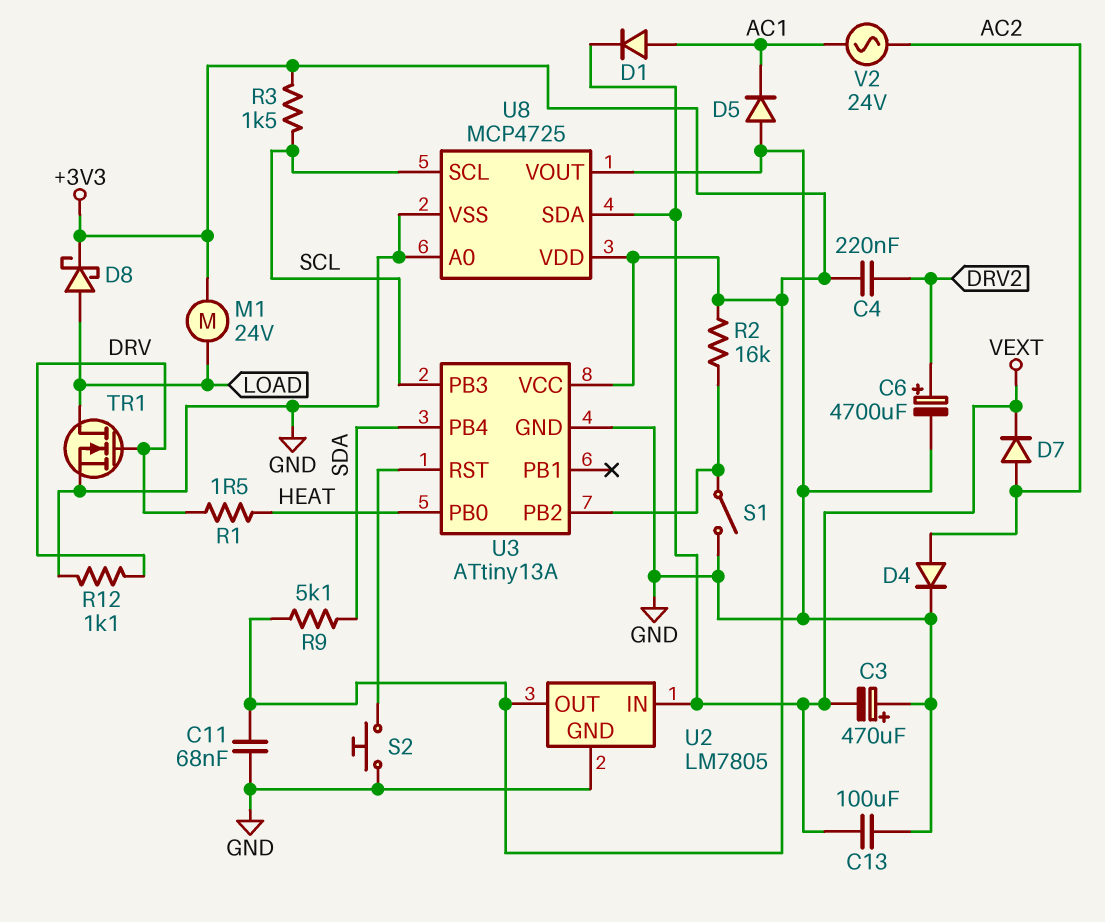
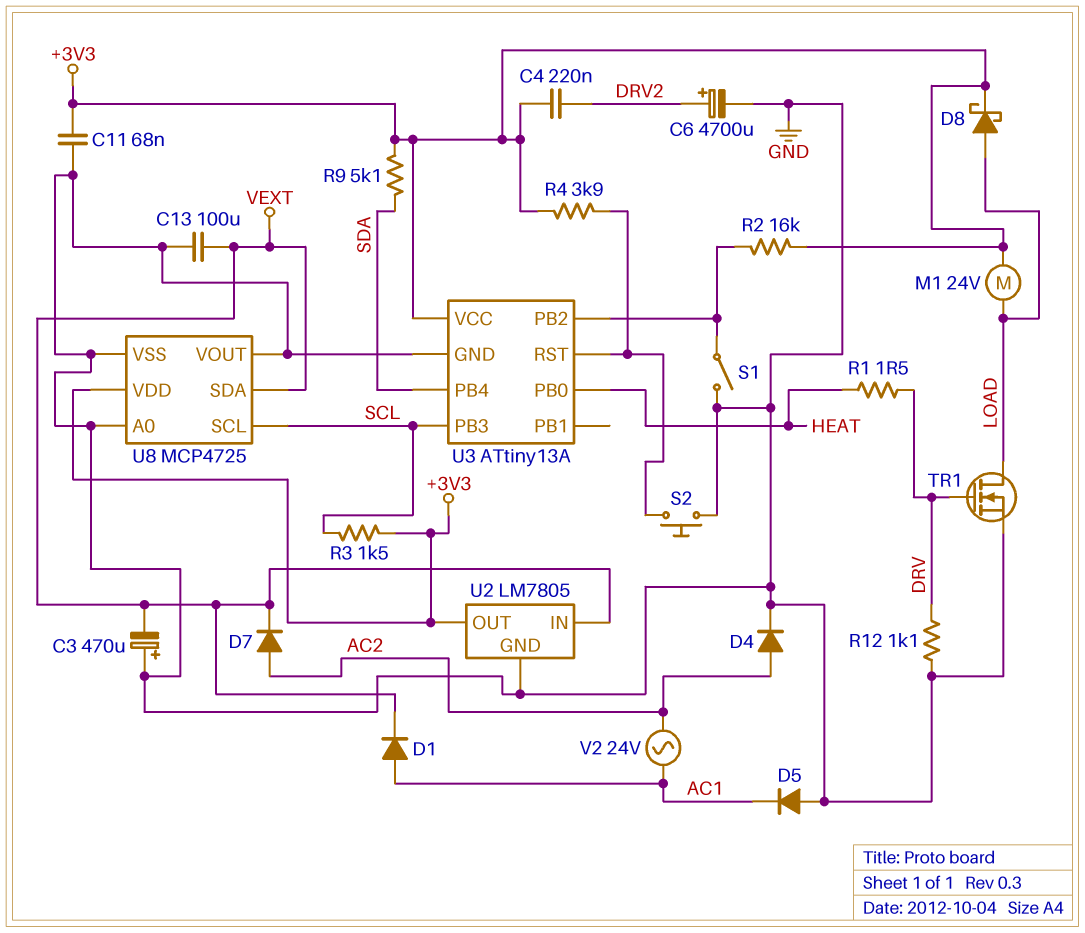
R4: none -> 3.9k (+3V3, U3/RST)

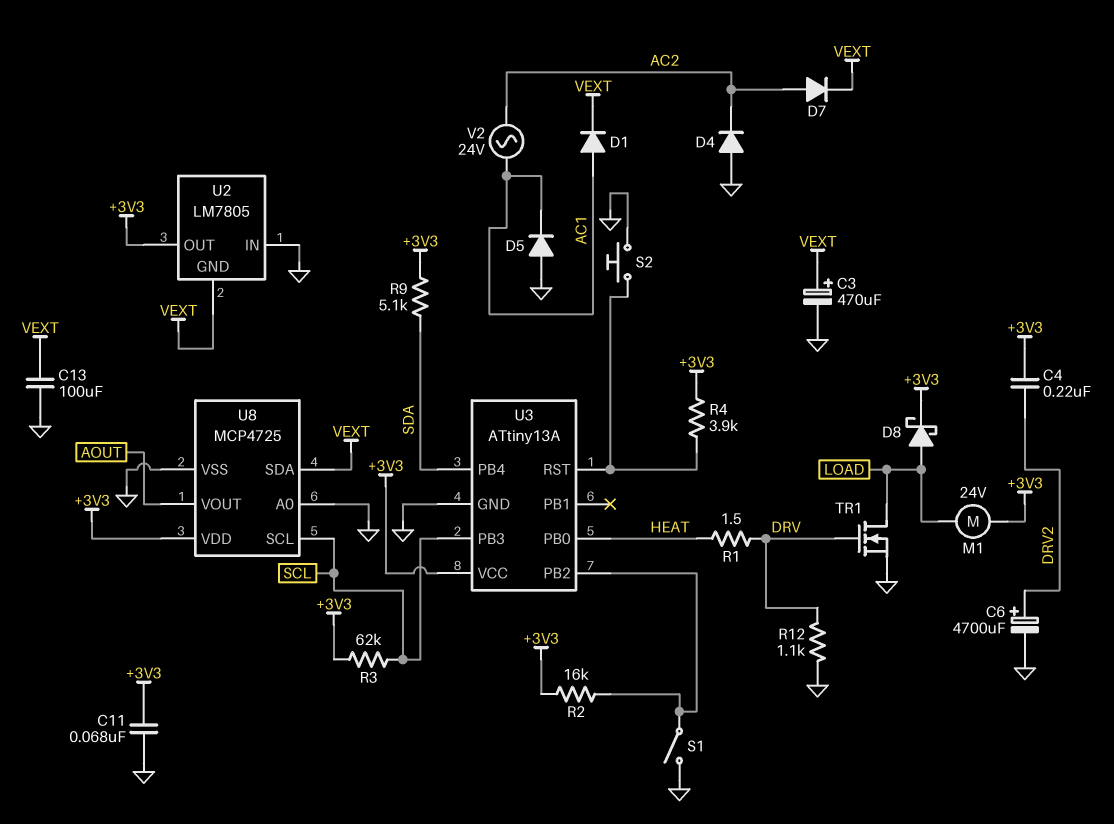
C3: 470uF (plus GND, minus VEXT) -> 470uF (plus VEXT, minus GND)
D4: diode (A AC2, K GND) -> diode (A GND, K AC2)
R3: 1.5k (+3V3, SCL) -> 62k (+3V3, SCL)
U2 pin GND: GND -> VEXT
U2 pin IN: VEXT -> GND
U8 pin VOUT: GND -> AOUT

